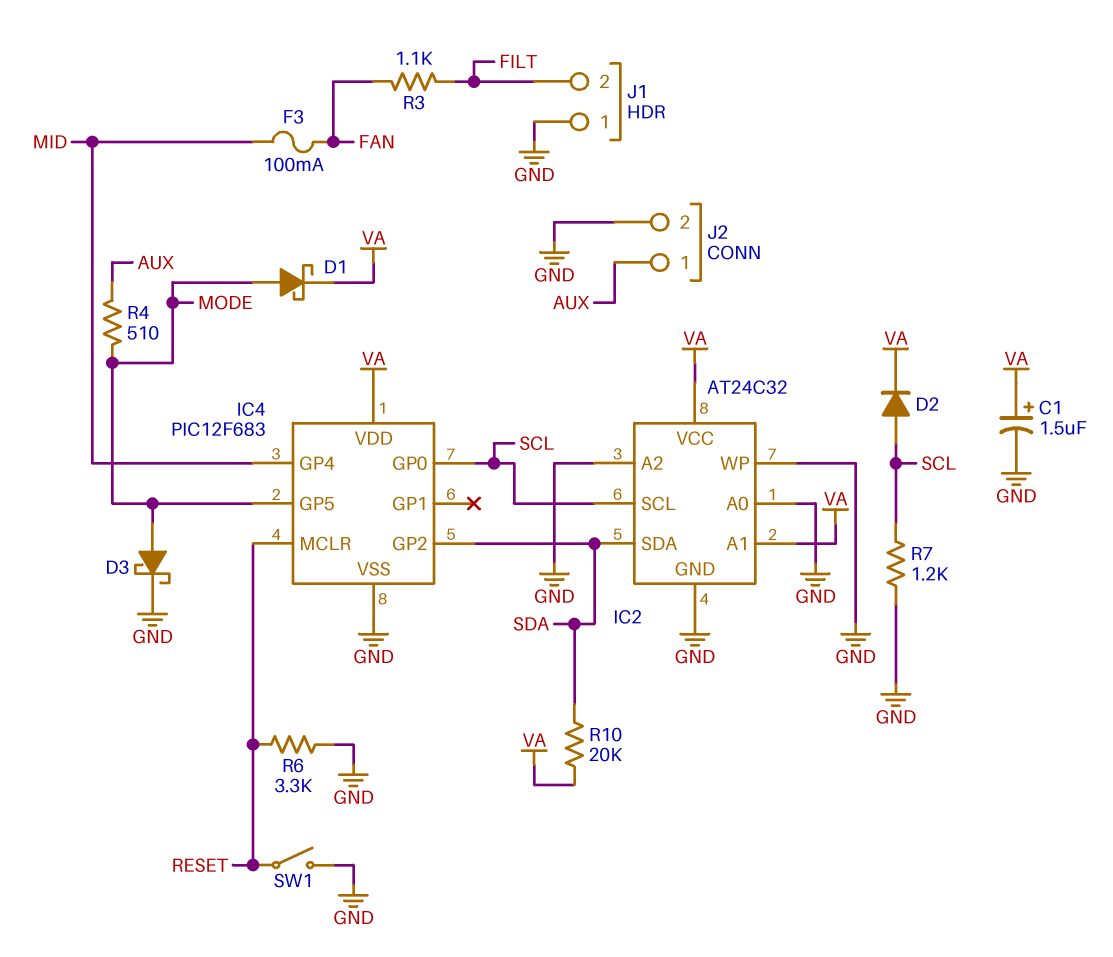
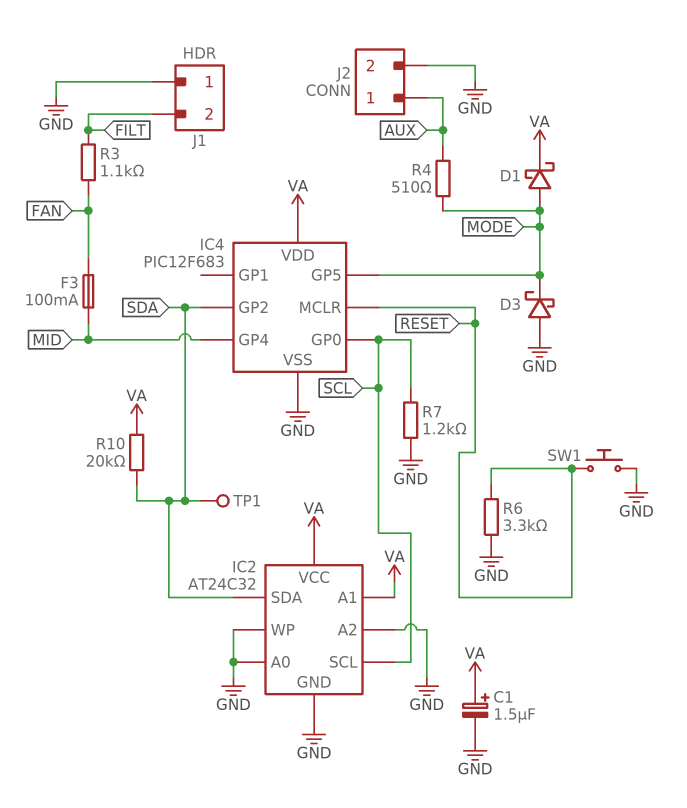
D2: diode (A SCL, K VA) -> none
D3: schottky (A MODE, K GND) -> schottky (A GND, K MODE)
SW1: switch (GND, RESET) -> button (GND, RESET)
TP1: none -> test point (SDA)

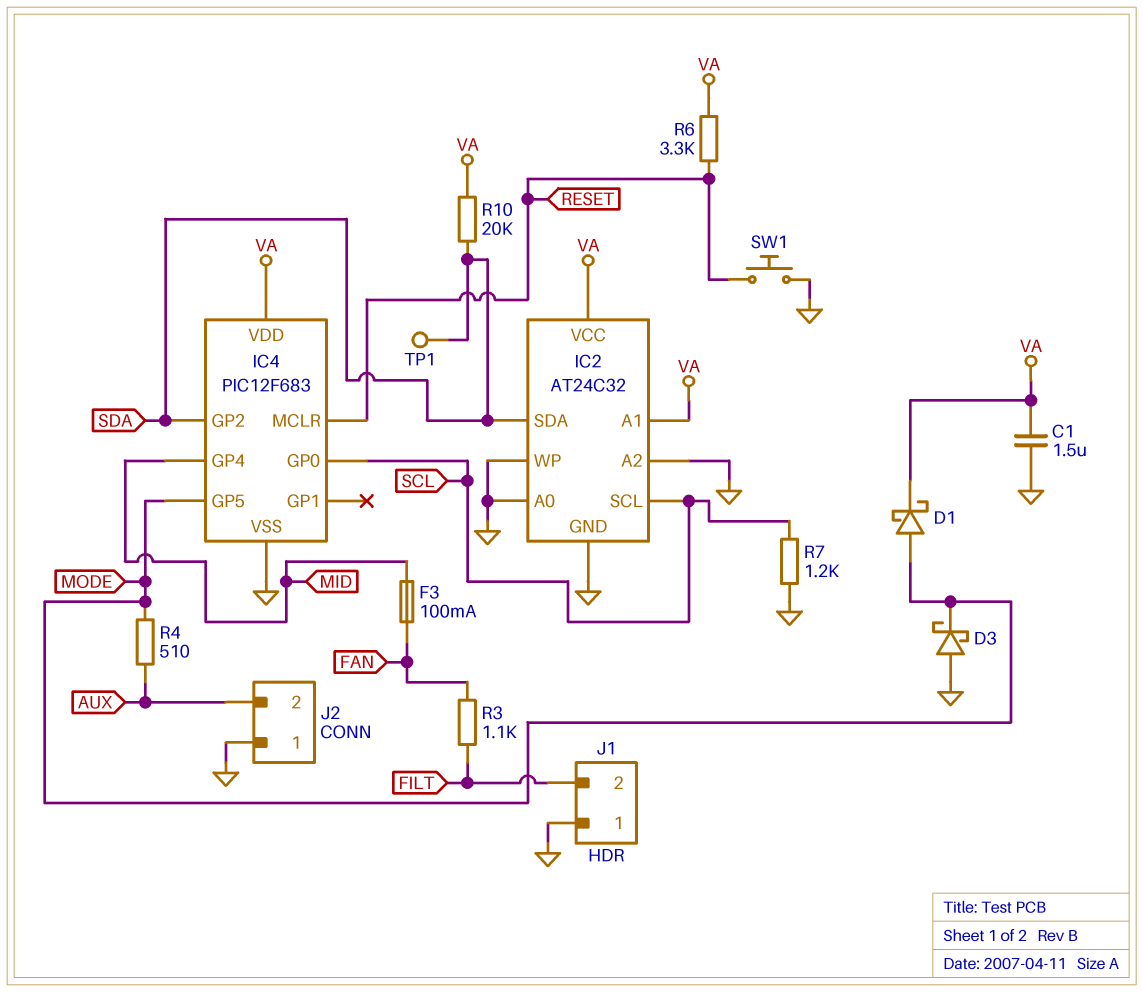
C1: 1.5uF (plus VA, minus GND) -> 1.5uF (GND, VA)
J2 pin 1: AUX -> GND
J2 pin 2: GND -> AUX
R6: 3.3k (GND, RESET) -> 3.3k (RESET, VA)

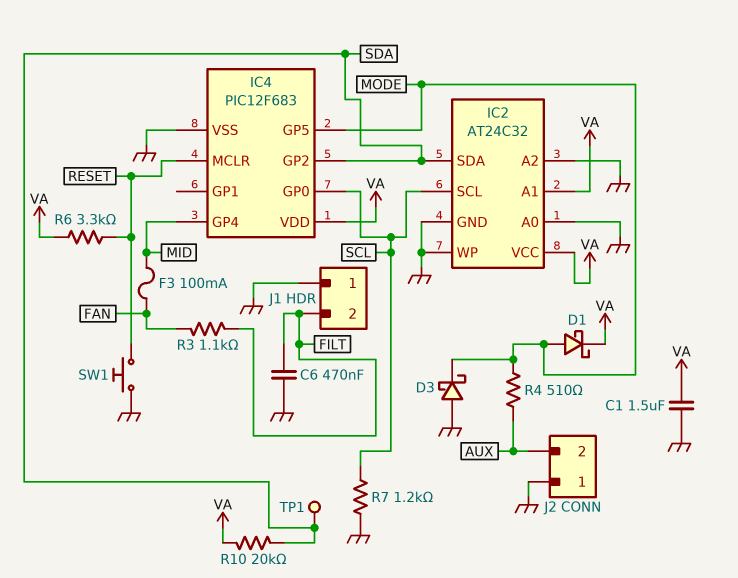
C6: none -> 470nF (FILT, GND)

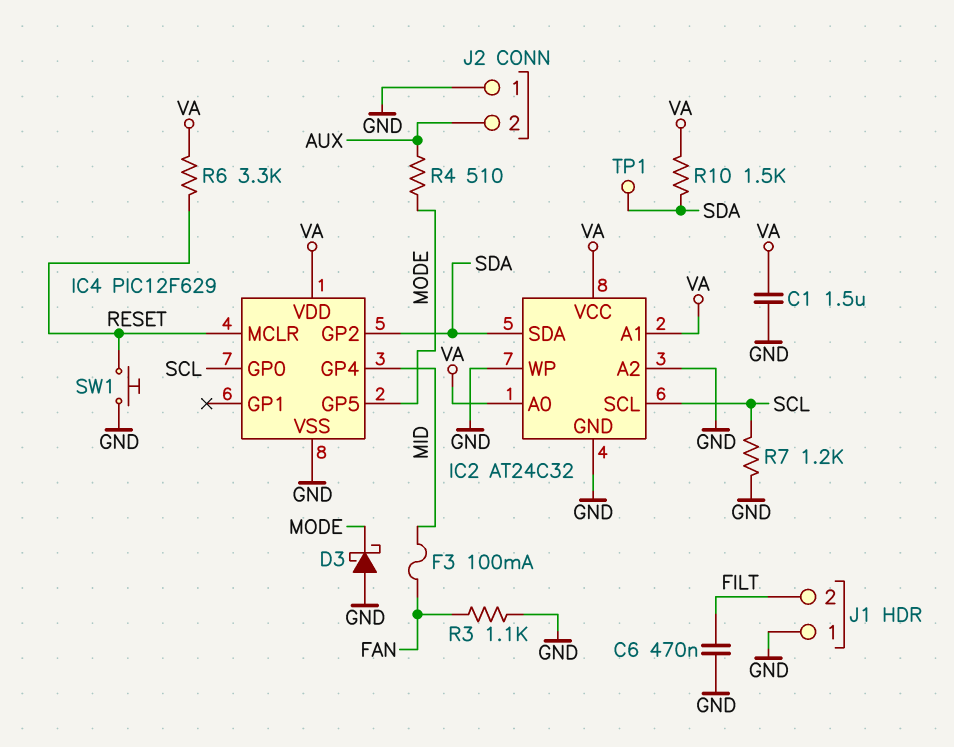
D1: schottky (A MODE, K VA) -> none
IC2 pin A0: GND -> VA
IC4: PIC12F683 -> PIC12F629
R3: 1.1k (FAN, FILT) -> 1.1k (FAN, GND)
R10: 20k (SDA, VA) -> 1.5k (SDA, VA)

